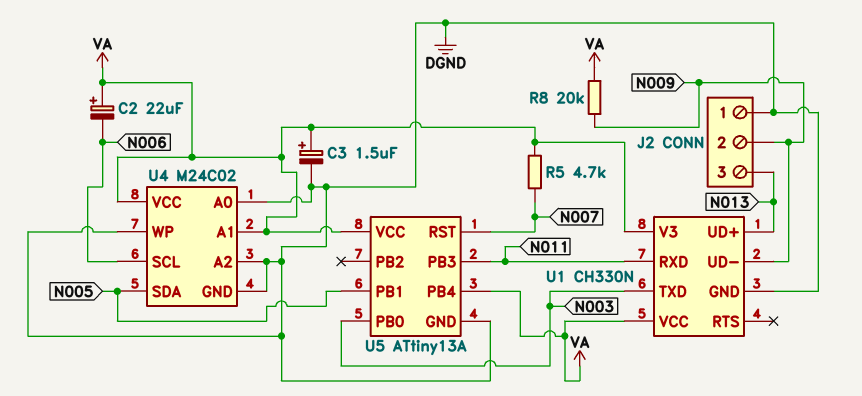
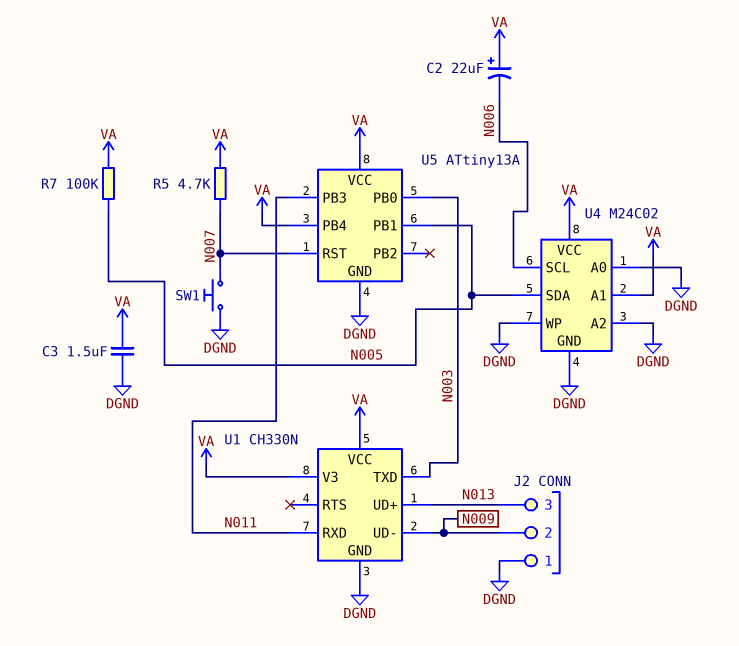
C3: 1.5uF (plus VA, minus DGND) -> 1.5uF (DGND, VA)
R7: none -> 100k (N005, VA)
R8: 20k (N009, VA) -> none
SW1: none -> button (DGND, N007)

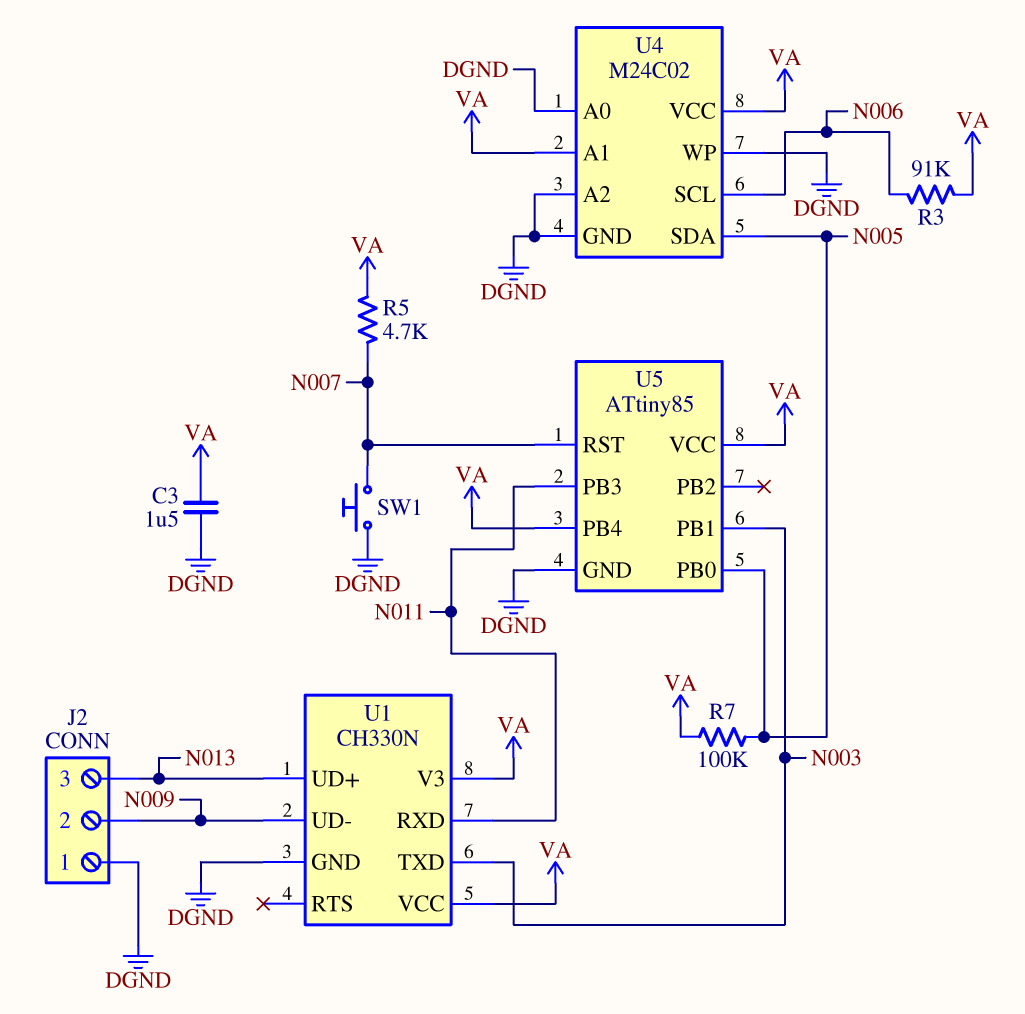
C2: 22uF (plus VA, minus N006) -> none
R3: none -> 91k (N006, VA)
U5: ATtiny13A -> ATtiny85
U5 pin PB0: N003 -> N005
U5 pin PB1: N005 -> N003

